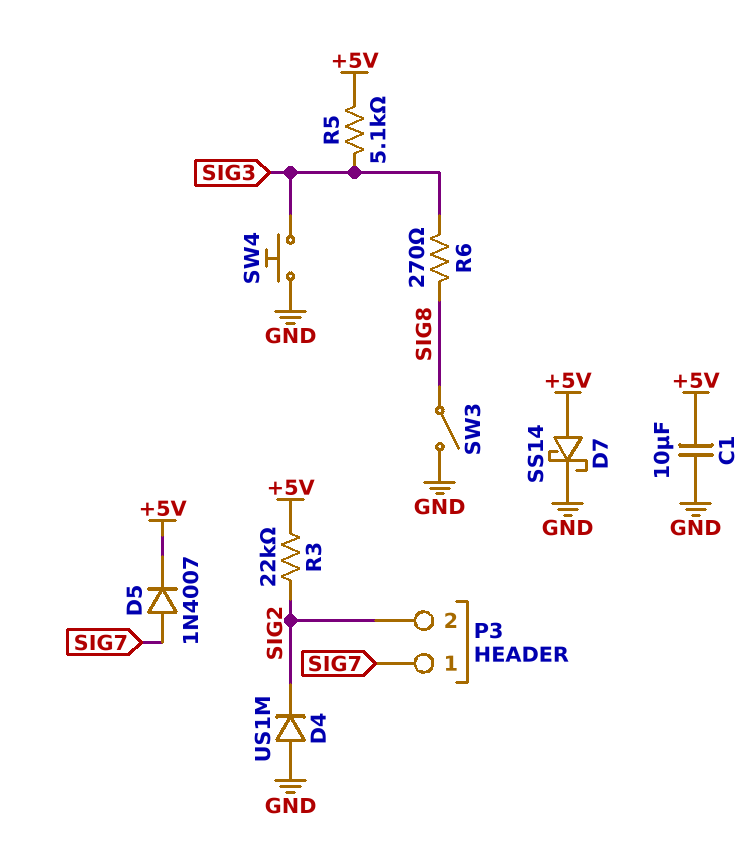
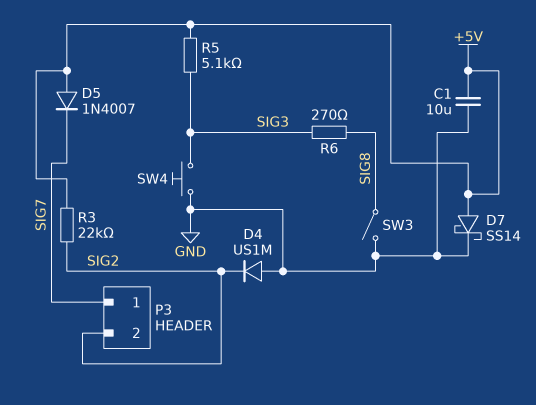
D5: diode 1N4007 (A SIG7, K +5V) -> diode 1N4007 (A +5V, K SIG7)

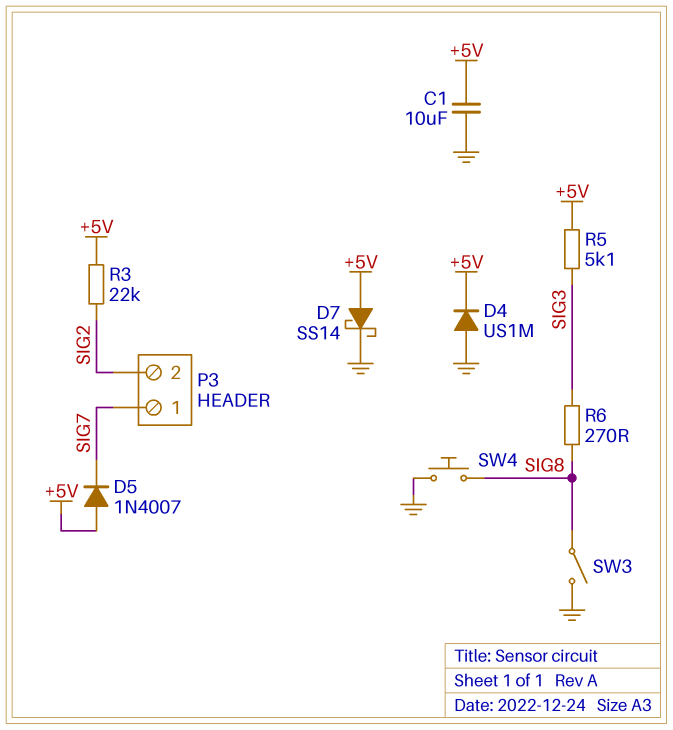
D4: diode US1M (A GND, K SIG2) -> diode US1M (A GND, K +5V)
SW4: button (GND, SIG3) -> button (GND, SIG8)

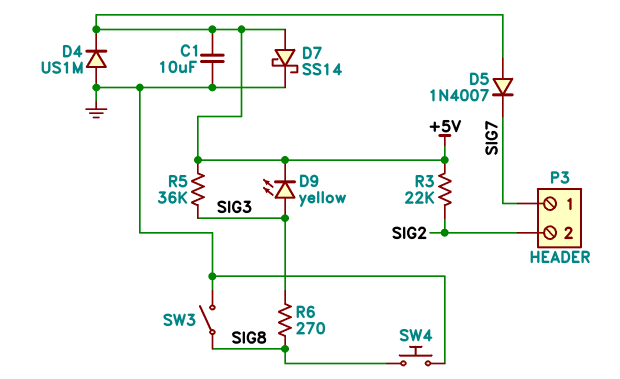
D9: none -> LED yellow (A SIG3, K +5V)
R5: 5.1k (+5V, SIG3) -> 36k (+5V, SIG3)

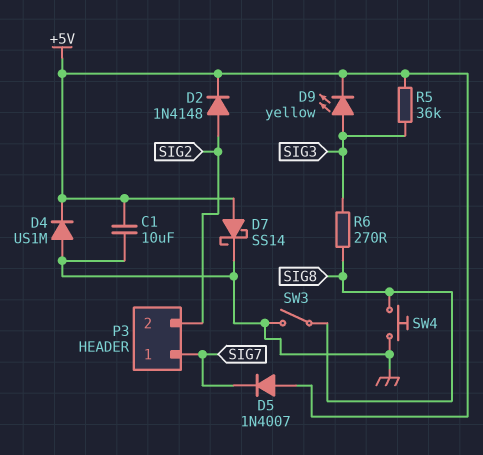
D2: none -> diode 1N4148 (A SIG2, K +5V)
R3: 22k (+5V, SIG2) -> none

